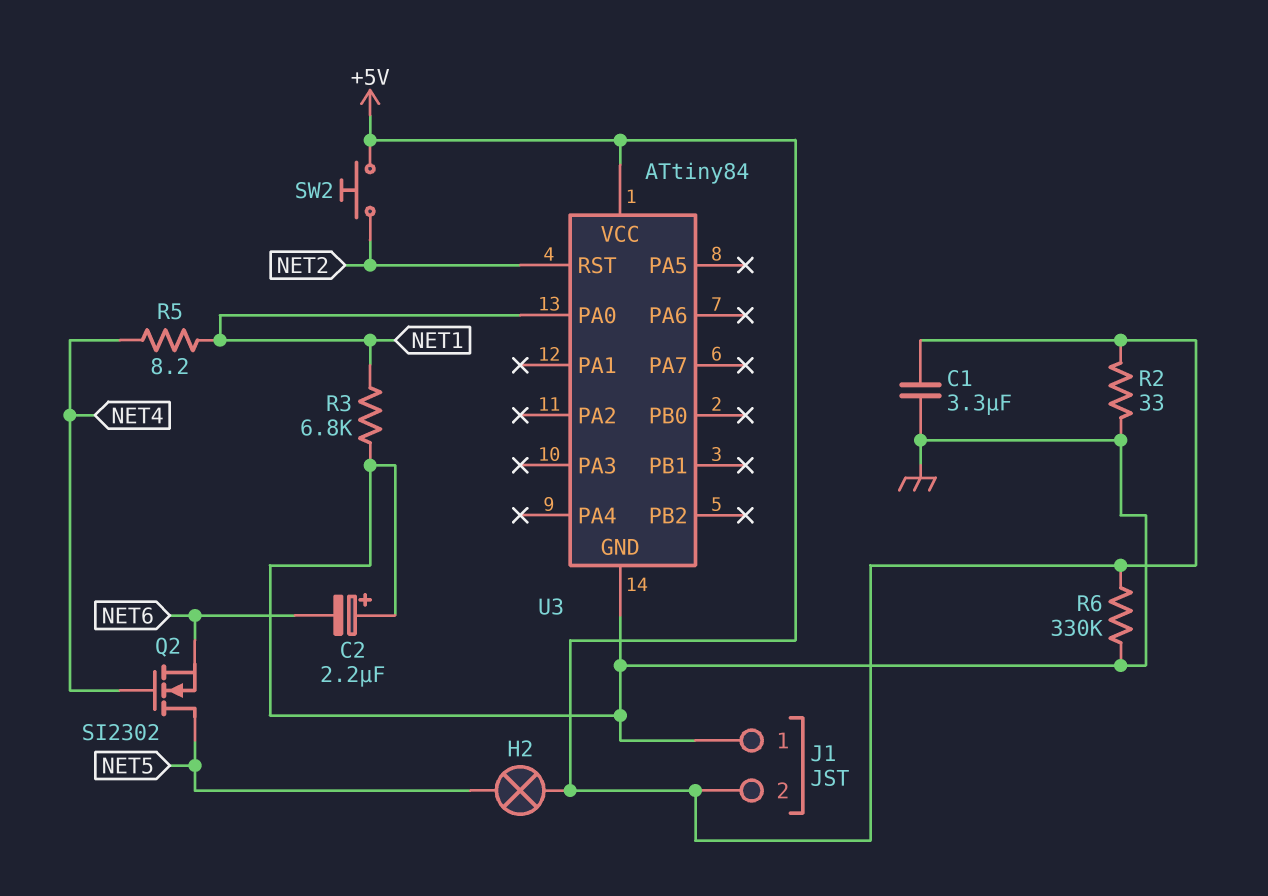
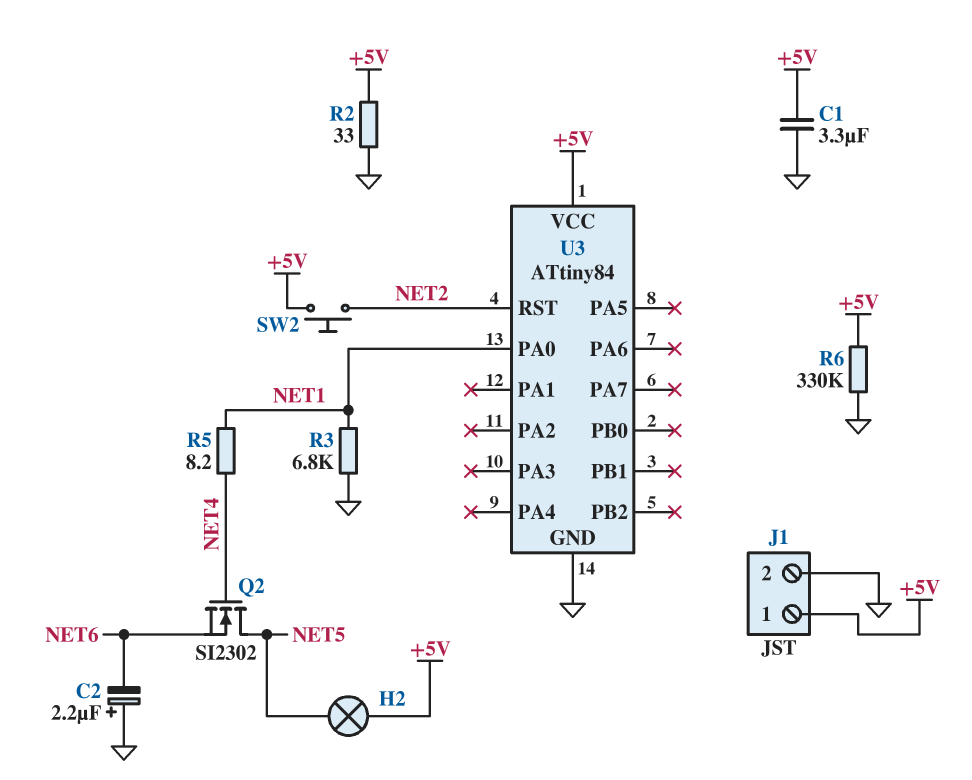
J1 pin 1: GND -> +5V
J1 pin 2: +5V -> GND

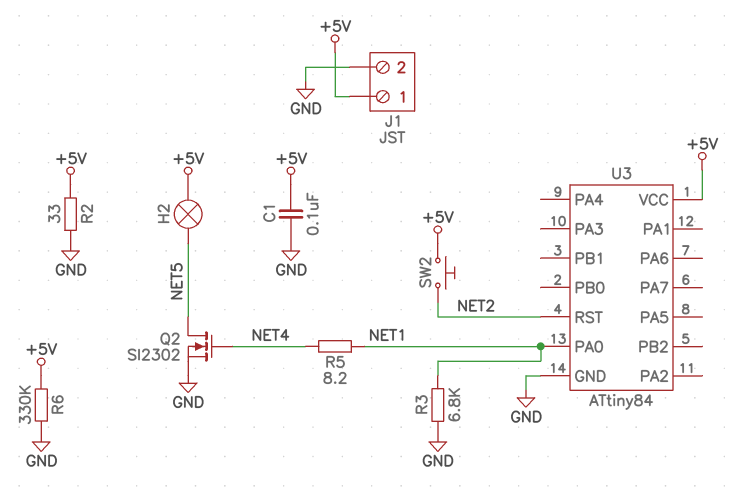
C1: 3.3uF (+5V, GND) -> 100nF (+5V, GND)
C2: 2.2uF (plus GND, minus NET6) -> none
Q2: NMOS SI2302 (G NET4, D NET5, S NET6) -> NMOS SI2302 (G NET4, D NET5, S GND)

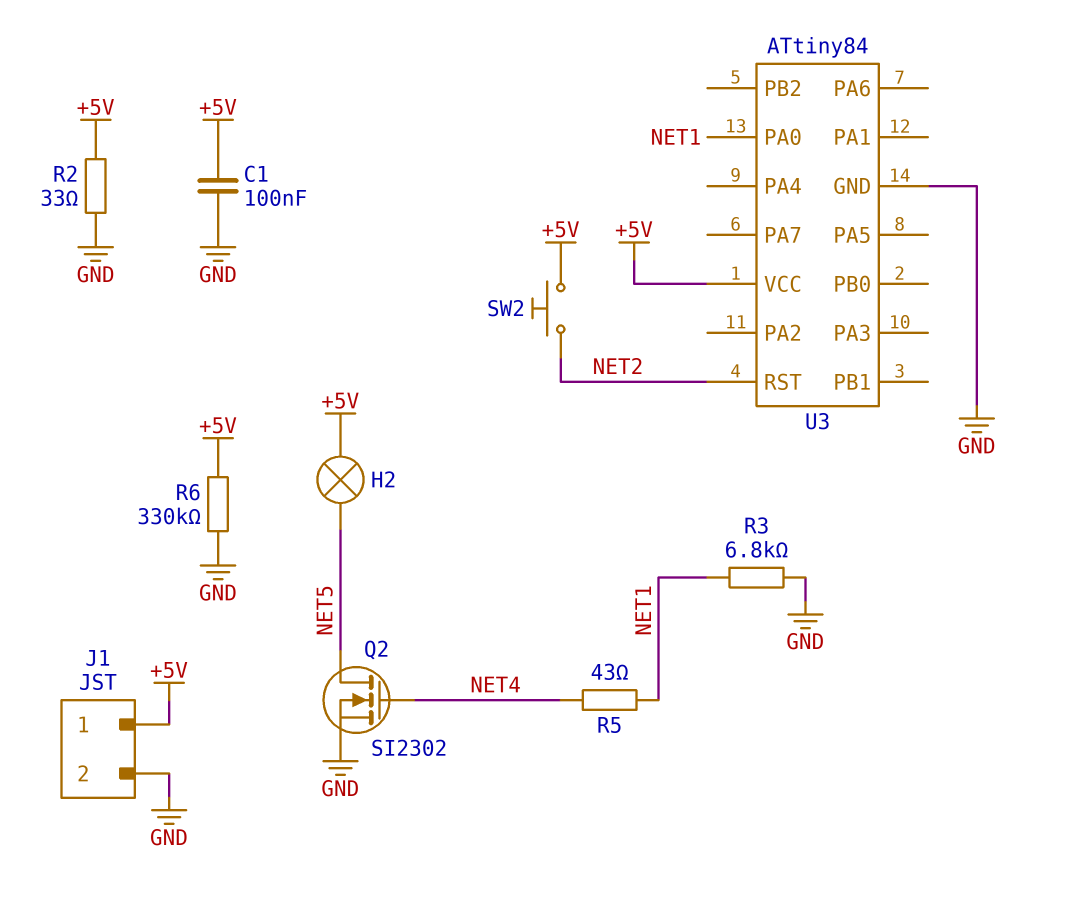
R5: 8.2 (NET1, NET4) -> 43 (NET1, NET4)

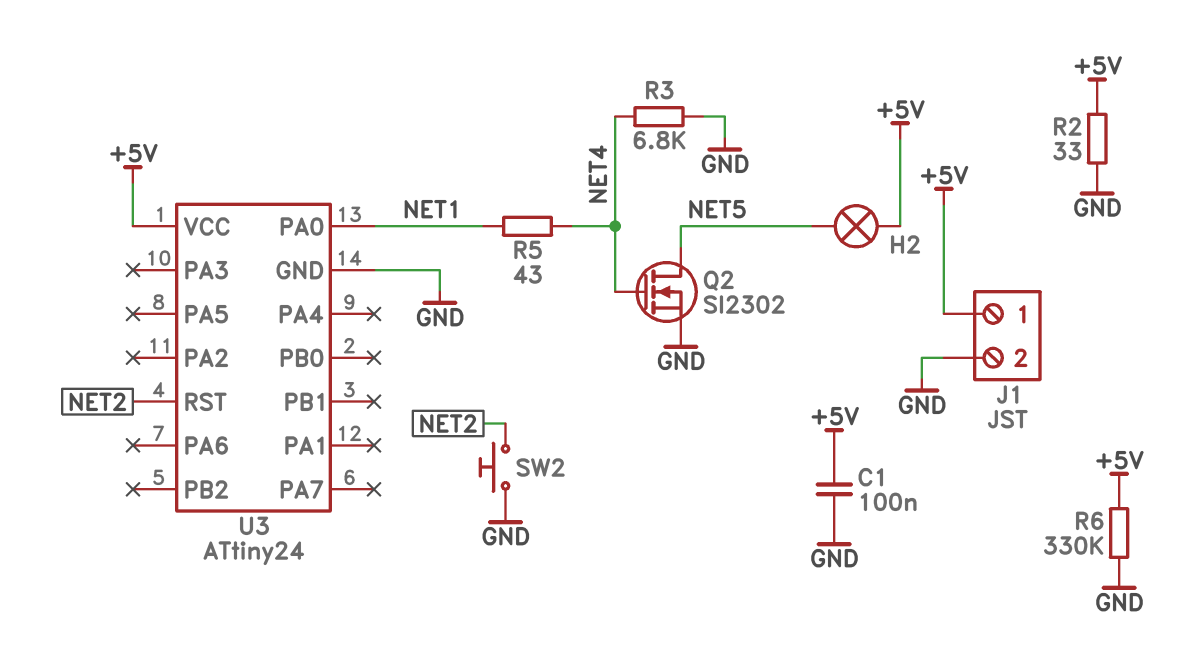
R3: 6.8k (GND, NET1) -> 6.8k (GND, NET4)
SW2: button (+5V, NET2) -> button (GND, NET2)
U3: ATtiny84 -> ATtiny24

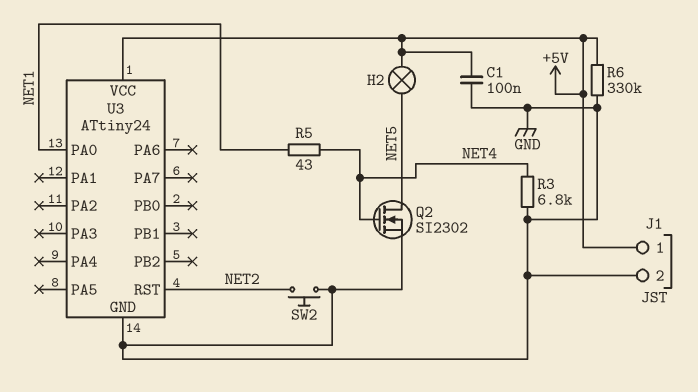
R2: 33 (+5V, GND) -> none

